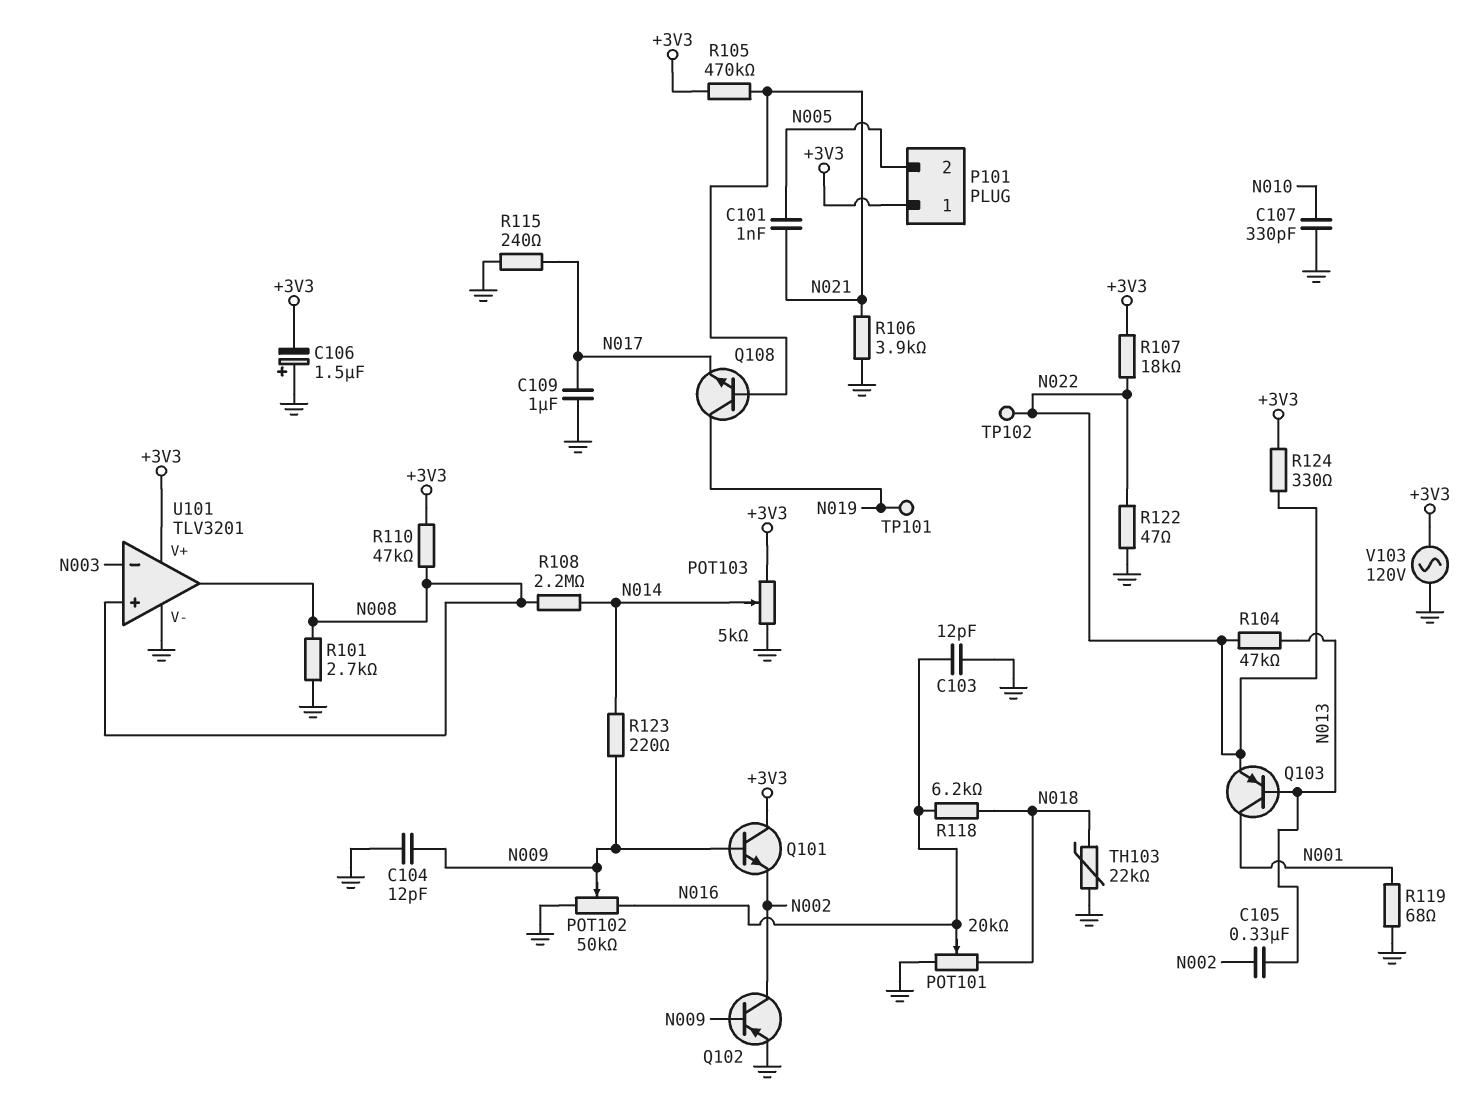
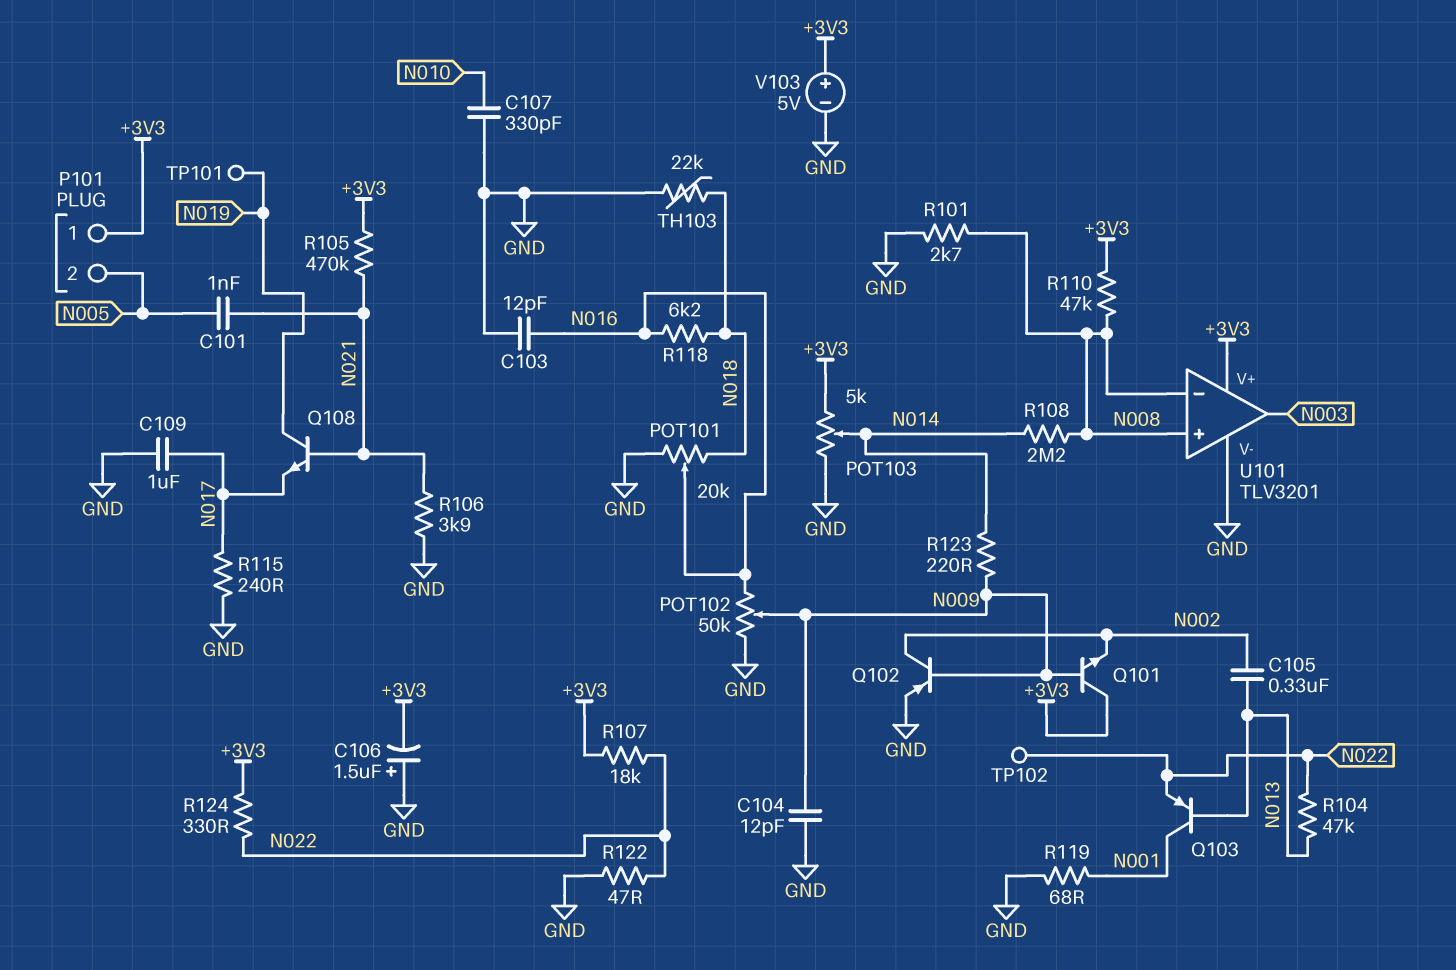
U101 pin in-: N003 -> N008
U101 pin out: N008 -> N003
V103: AC 120V (+3V3, GND) -> 5V (plus +3V3, minus GND)

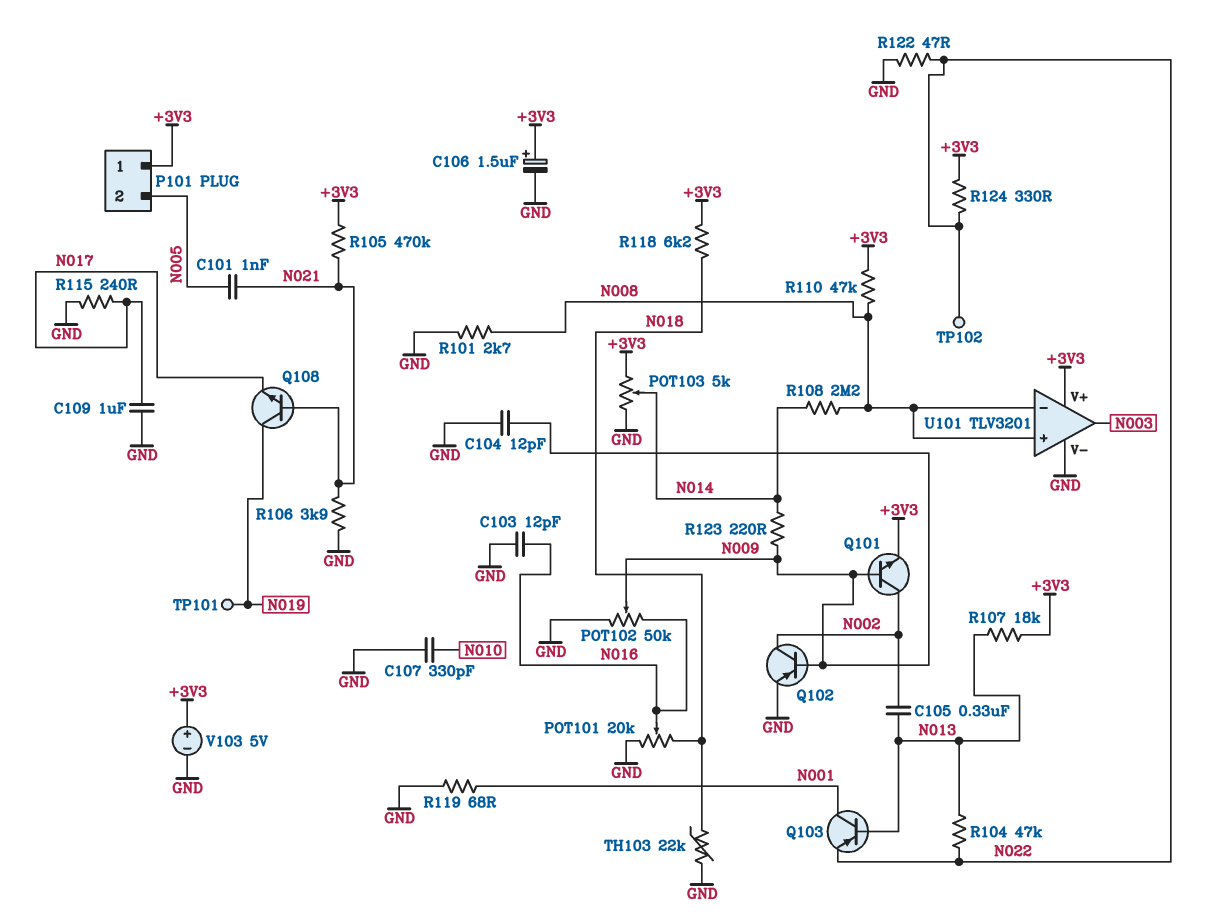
C106: 1.5uF (plus GND, minus +3V3) -> 1.5uF (plus +3V3, minus GND)
Q101: NPN (B N009, C +3V3, E N002) -> NPN (B N009, C N002, E +3V3)
R107: 18k (+3V3, N022) -> 18k (+3V3, N013)
R118: 6.2k (N016, N018) -> 6.2k (+3V3, N018)

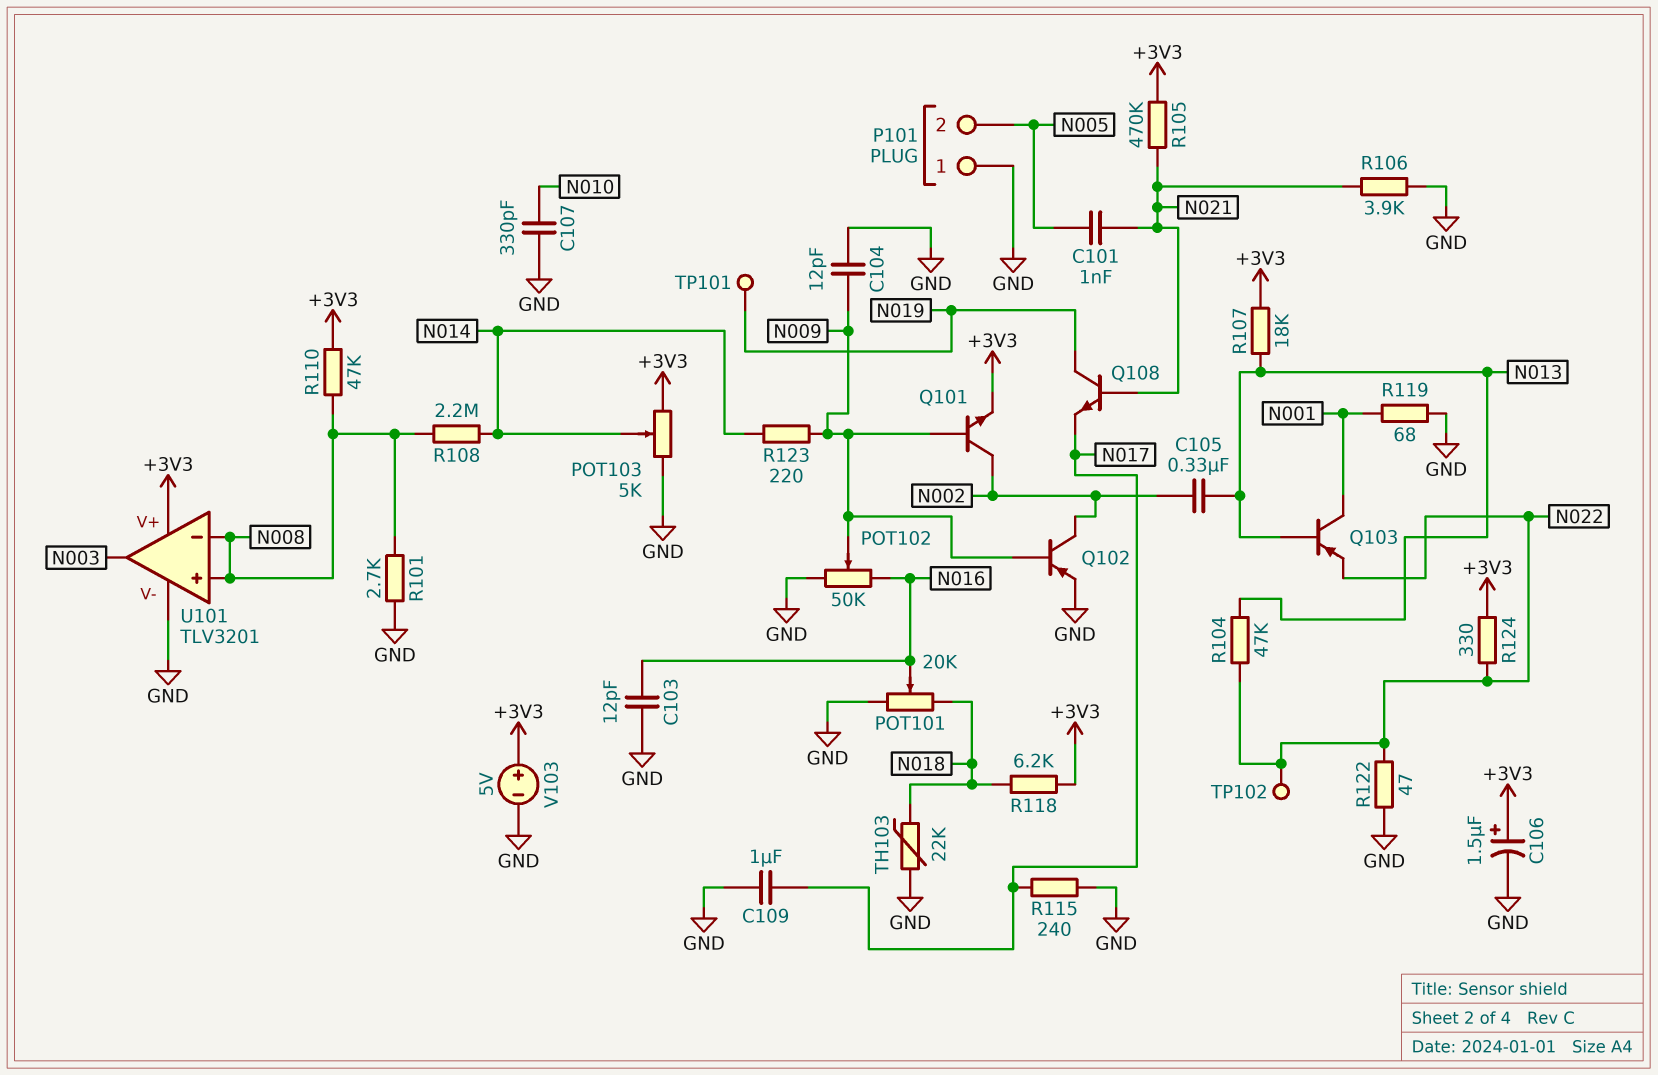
P101 pin 1: +3V3 -> GND

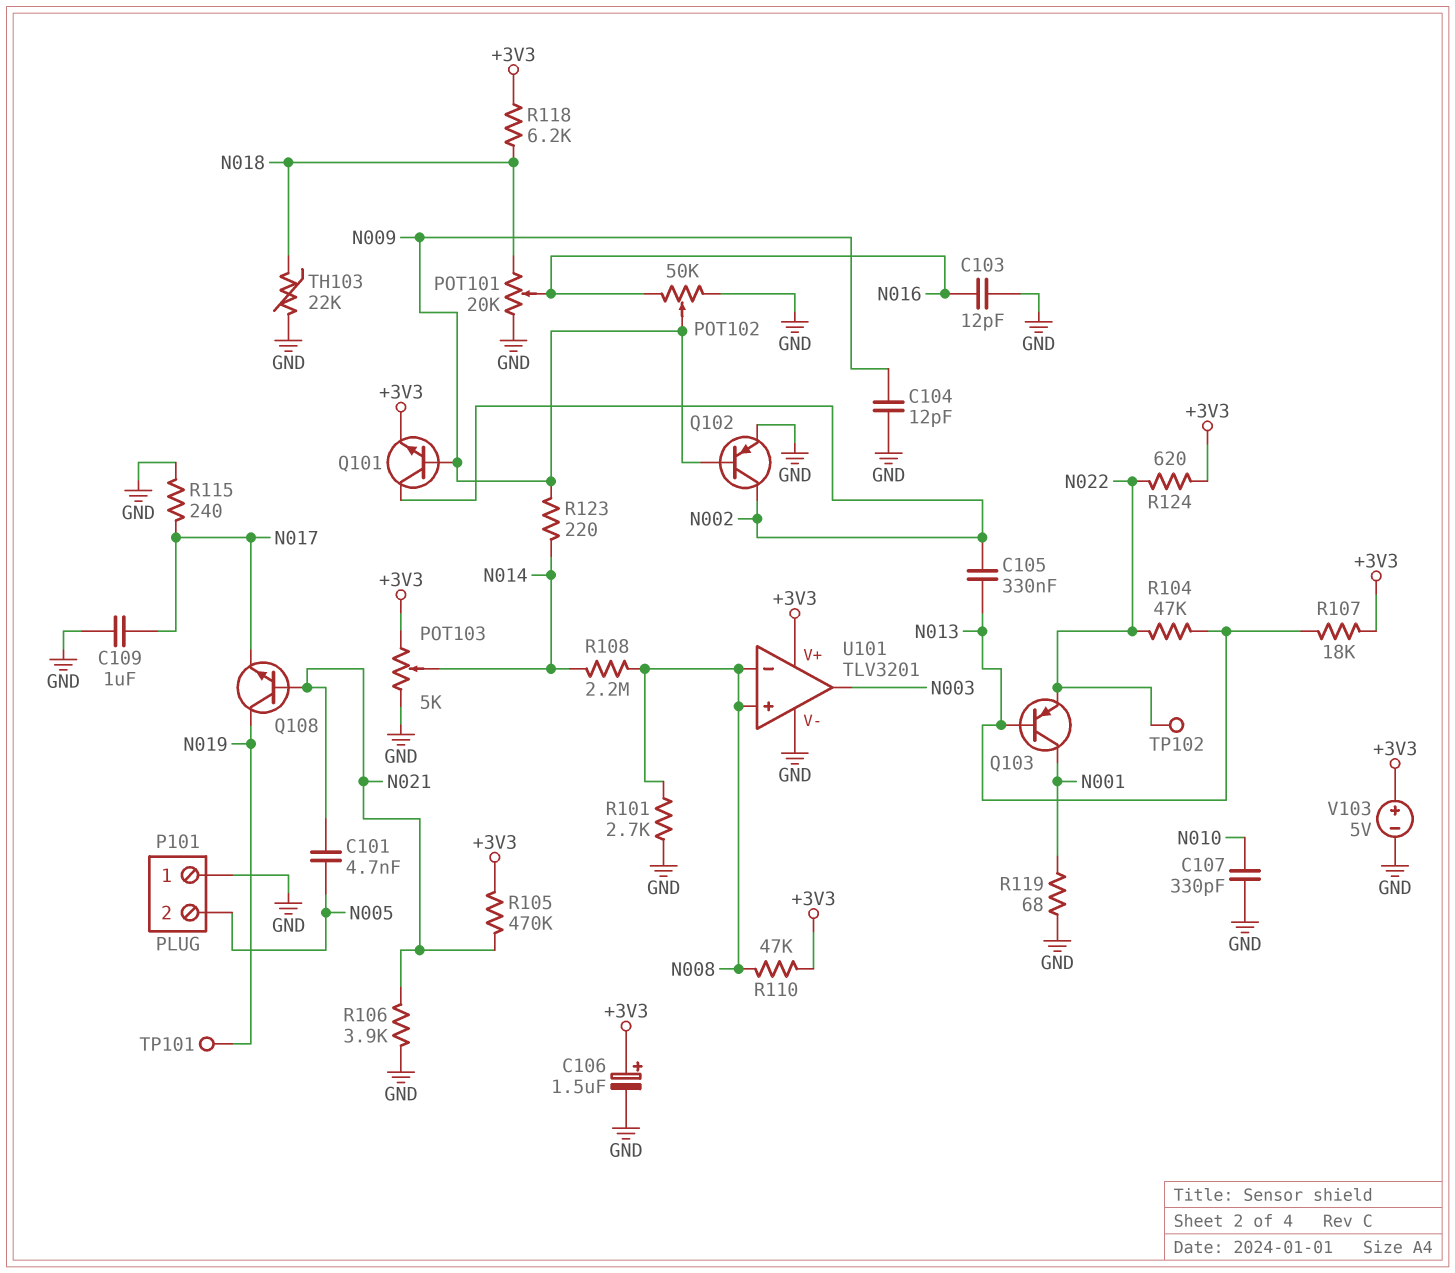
C101: 1nF (N005, N021) -> 4.7nF (N005, N021)
R122: 47 (GND, N022) -> none
R124: 330 (+3V3, N022) -> 620 (+3V3, N022)

